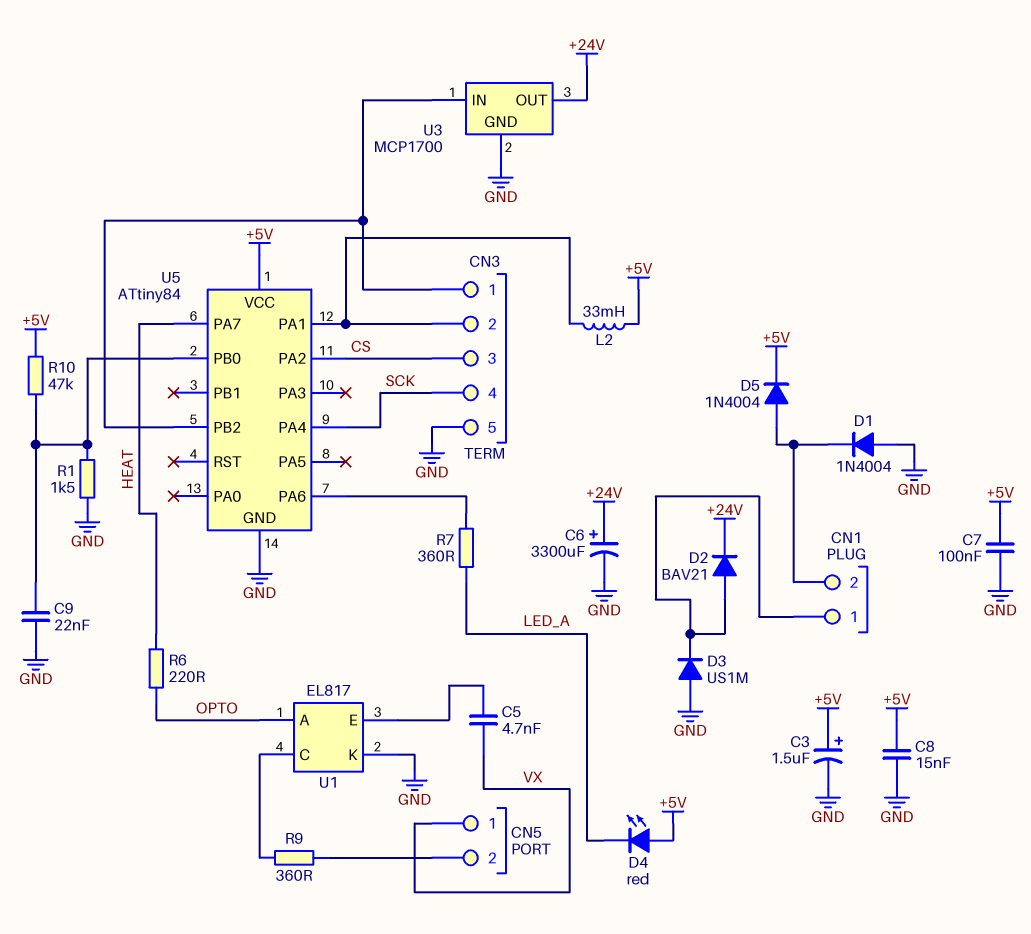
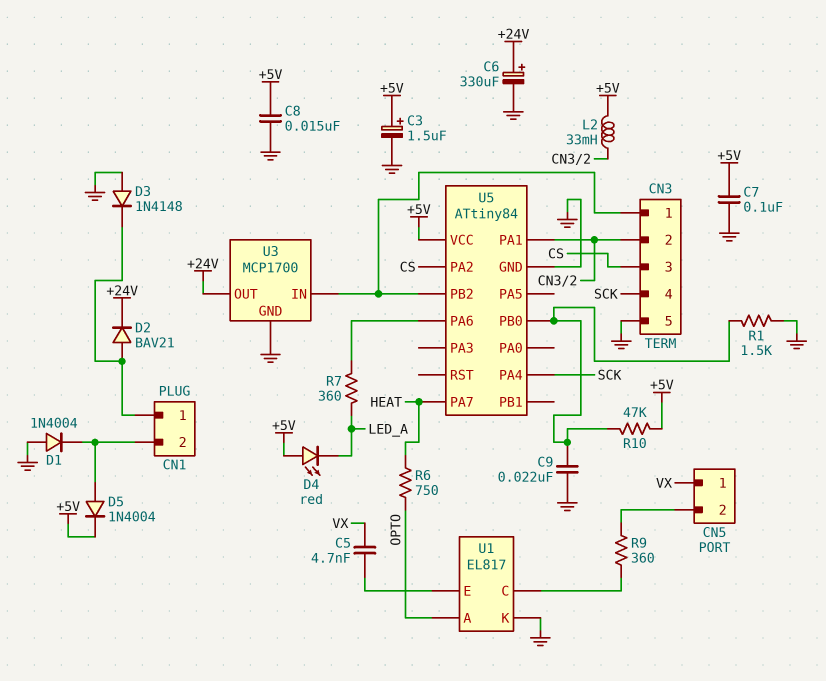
C6: 3300uF (plus +24V, minus GND) -> 330uF (plus +24V, minus GND)
D3: diode US1M (A GND, K CN1/1) -> diode 1N4148 (A GND, K CN1/1)
R6: 220 (HEAT, OPTO) -> 750 (HEAT, OPTO)

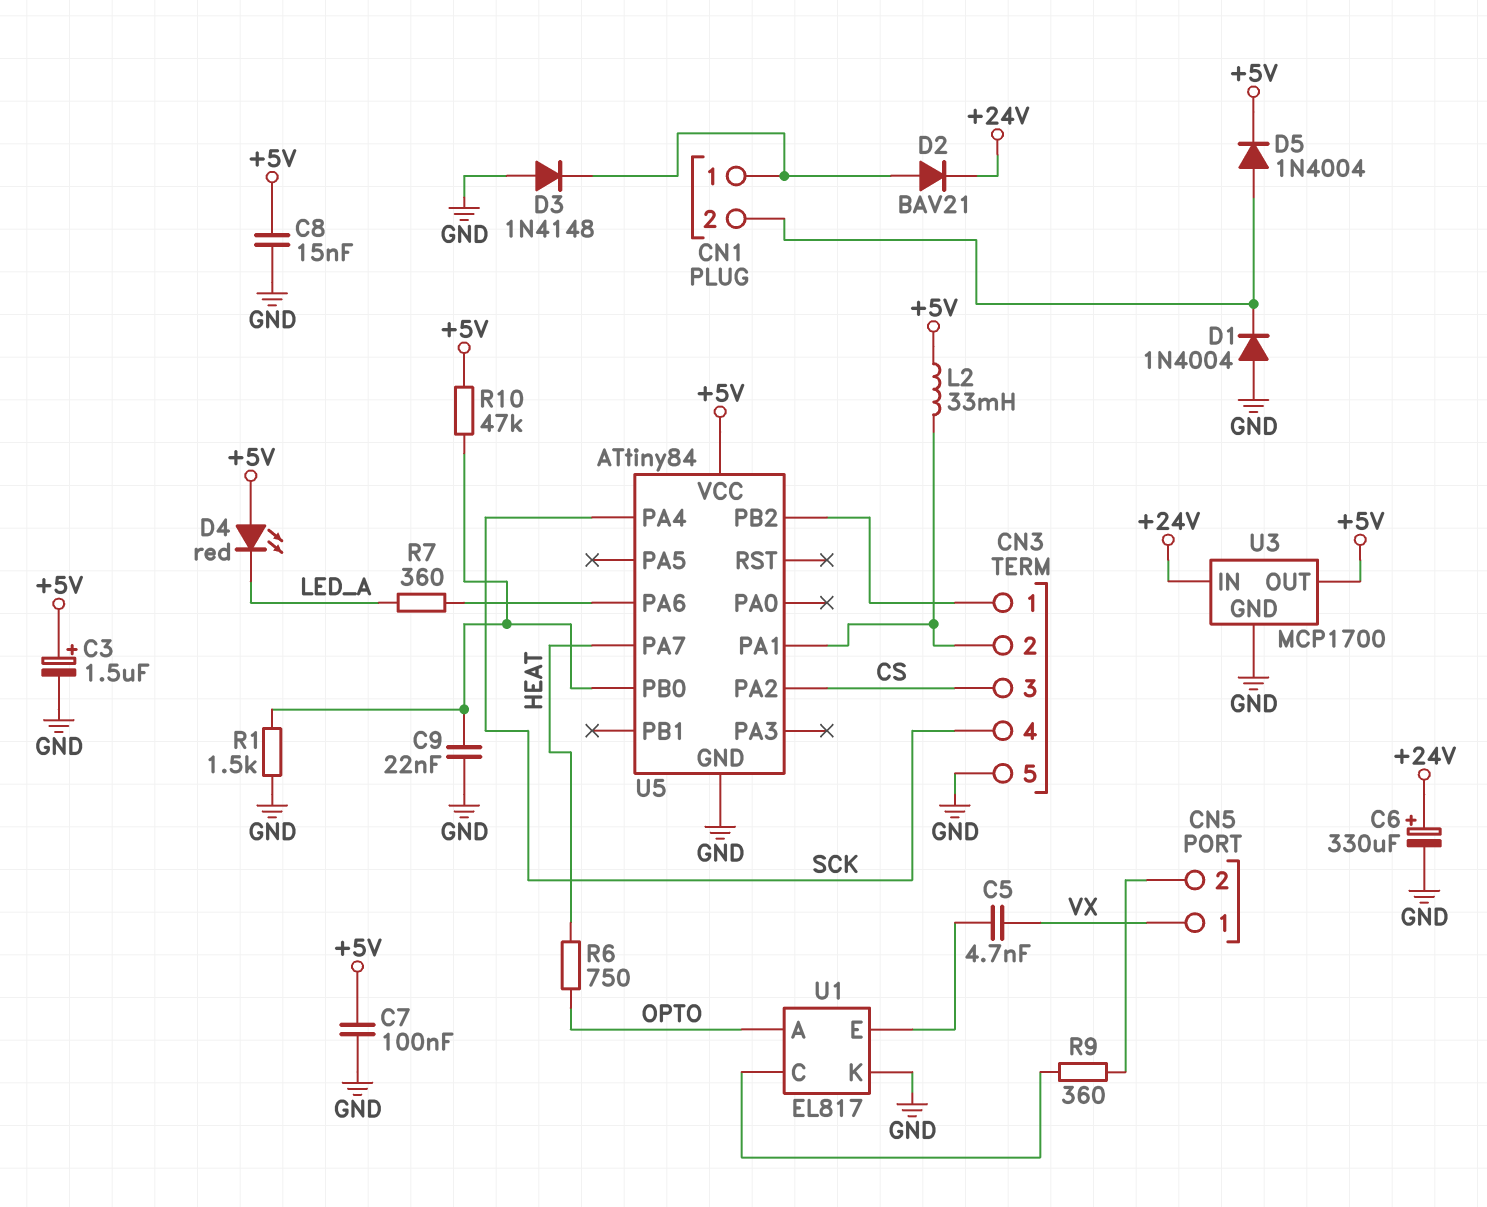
U3 pin IN: CN3/1 -> +24V
U3 pin OUT: +24V -> +5V

